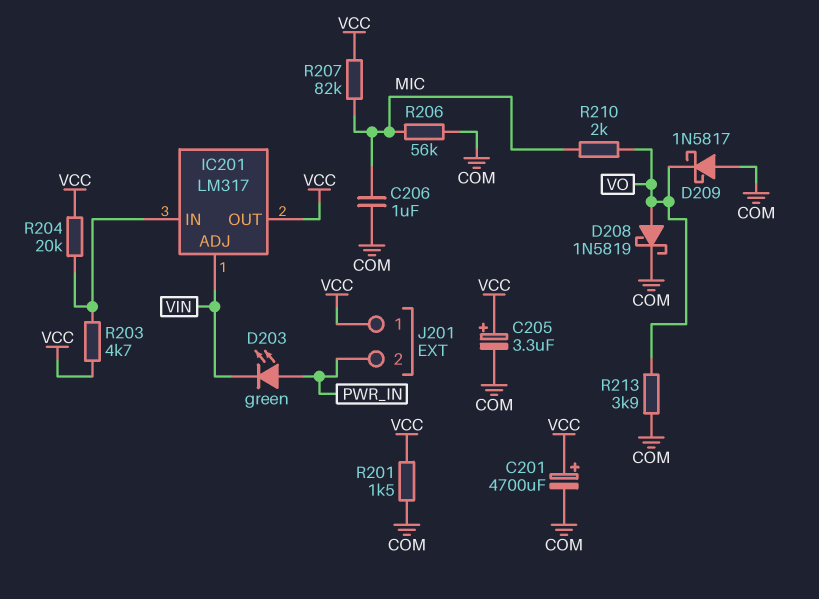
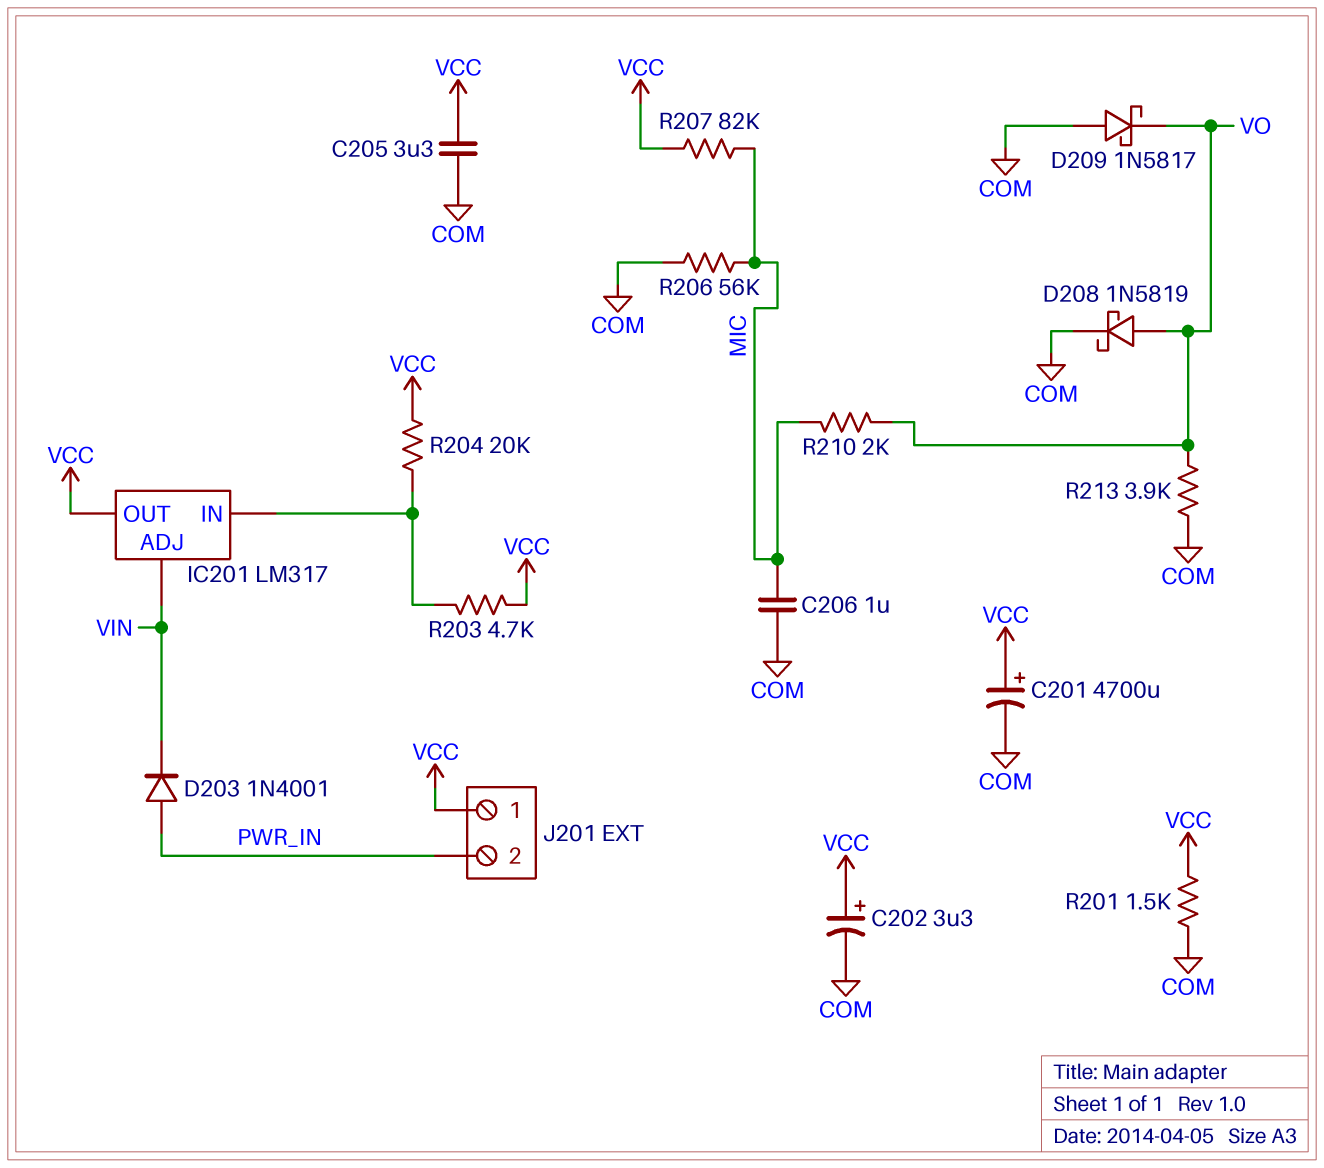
C202: none -> 3.3uF (plus VCC, minus COM)
C205: 3.3uF (plus VCC, minus COM) -> 3.3uF (COM, VCC)
D203: LED green (A PWR_IN, K VIN) -> diode 1N4001 (A PWR_IN, K VIN)

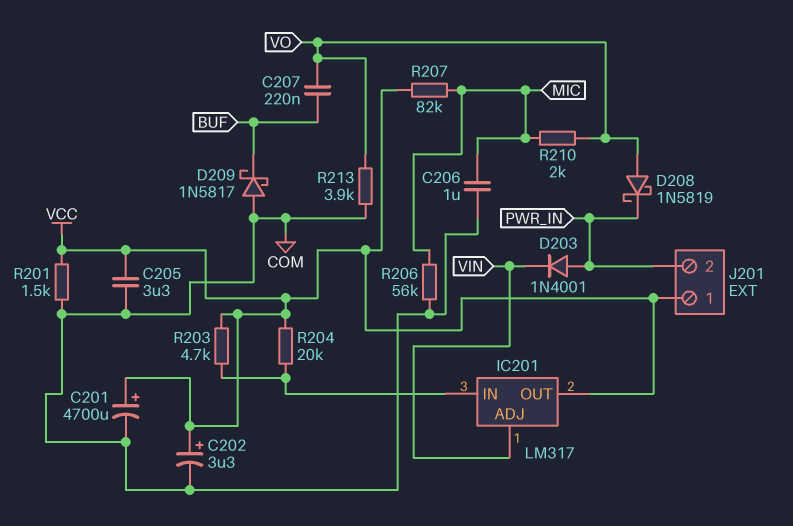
C207: none -> 220nF (BUF, VO)
D208: schottky 1N5819 (A VO, K COM) -> schottky 1N5819 (A VO, K PWR_IN)
D209: schottky 1N5817 (A COM, K VO) -> schottky 1N5817 (A COM, K BUF)

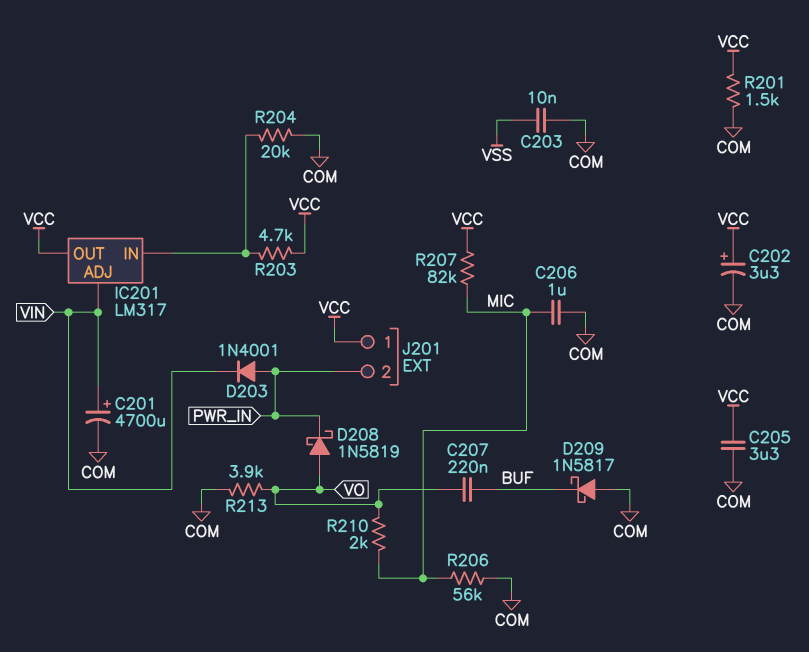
C201: 4700uF (plus VCC, minus COM) -> 4700uF (plus VIN, minus COM)
C203: none -> 10nF (COM, VSS)
R204: 20k (IC201/IN, VCC) -> 20k (COM, IC201/IN)

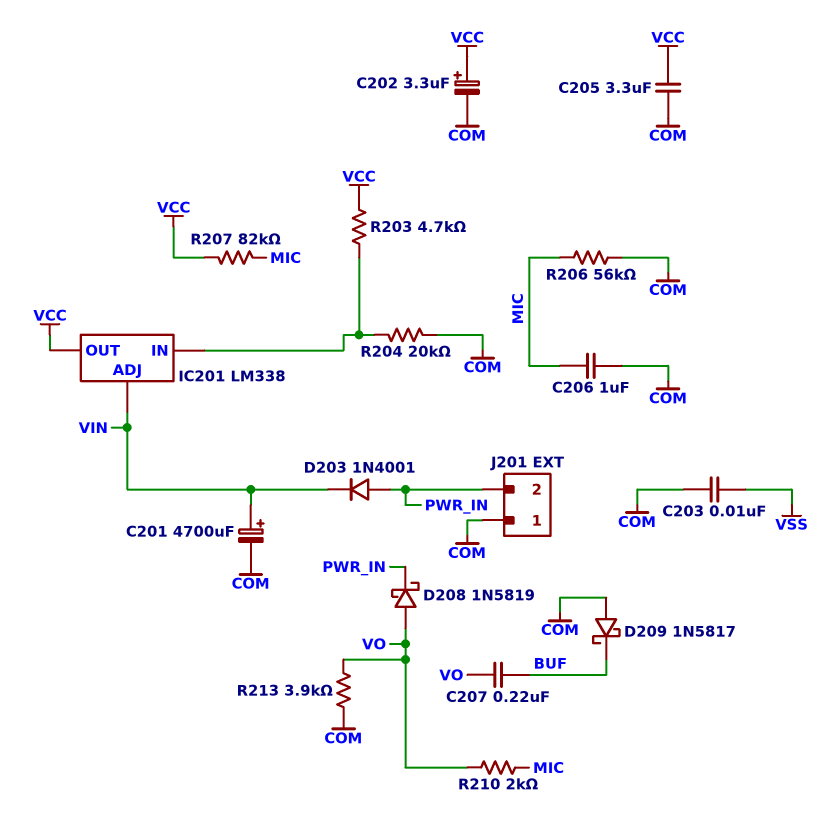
IC201: LM317 -> LM338
J201 pin 1: VCC -> COM
R201: 1.5k (COM, VCC) -> none

